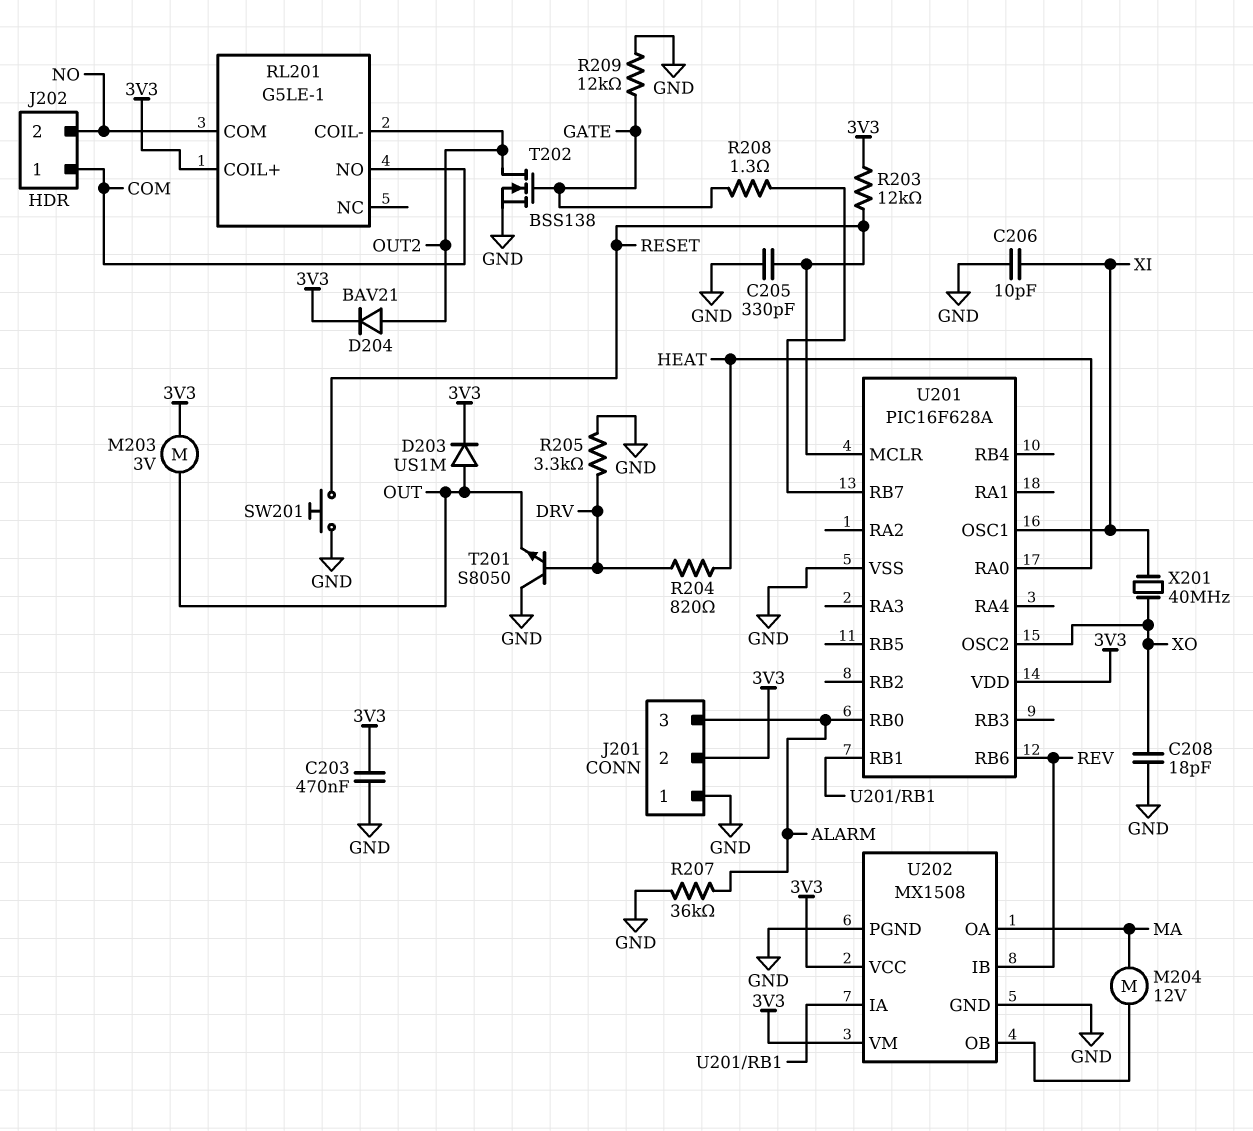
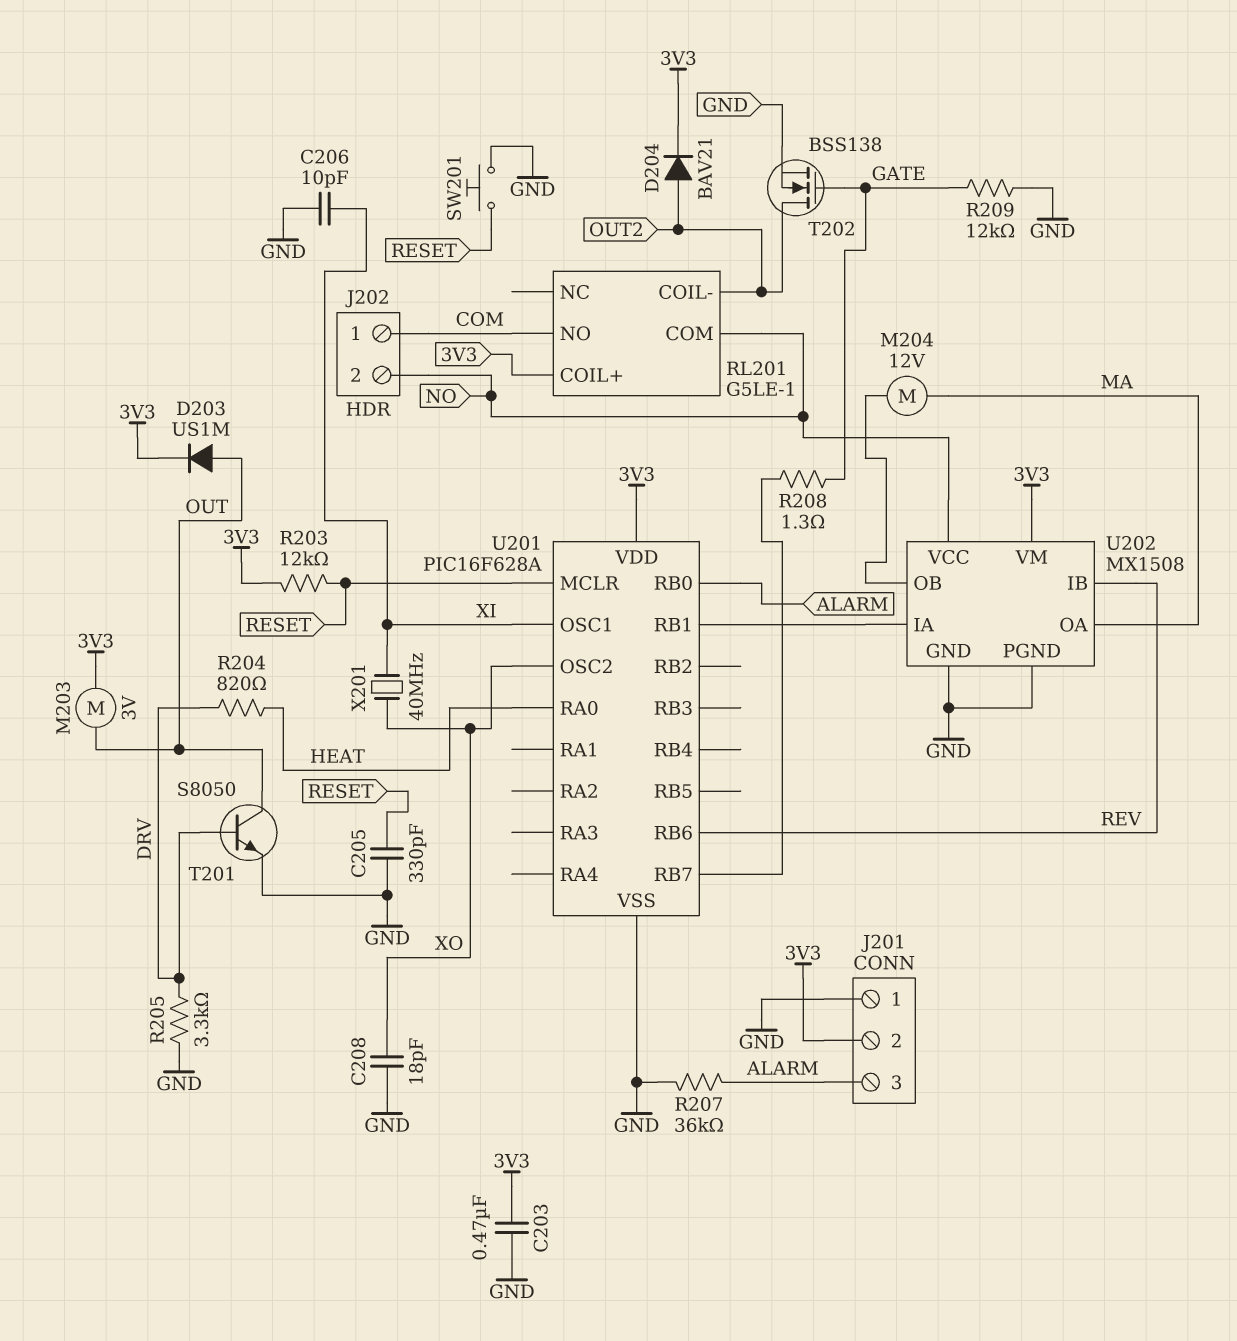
T201: NPN S8050 (B DRV, C GND, E OUT) -> NPN S8050 (B DRV, C OUT, E GND)
U202 pin VCC: 3V3 -> NO

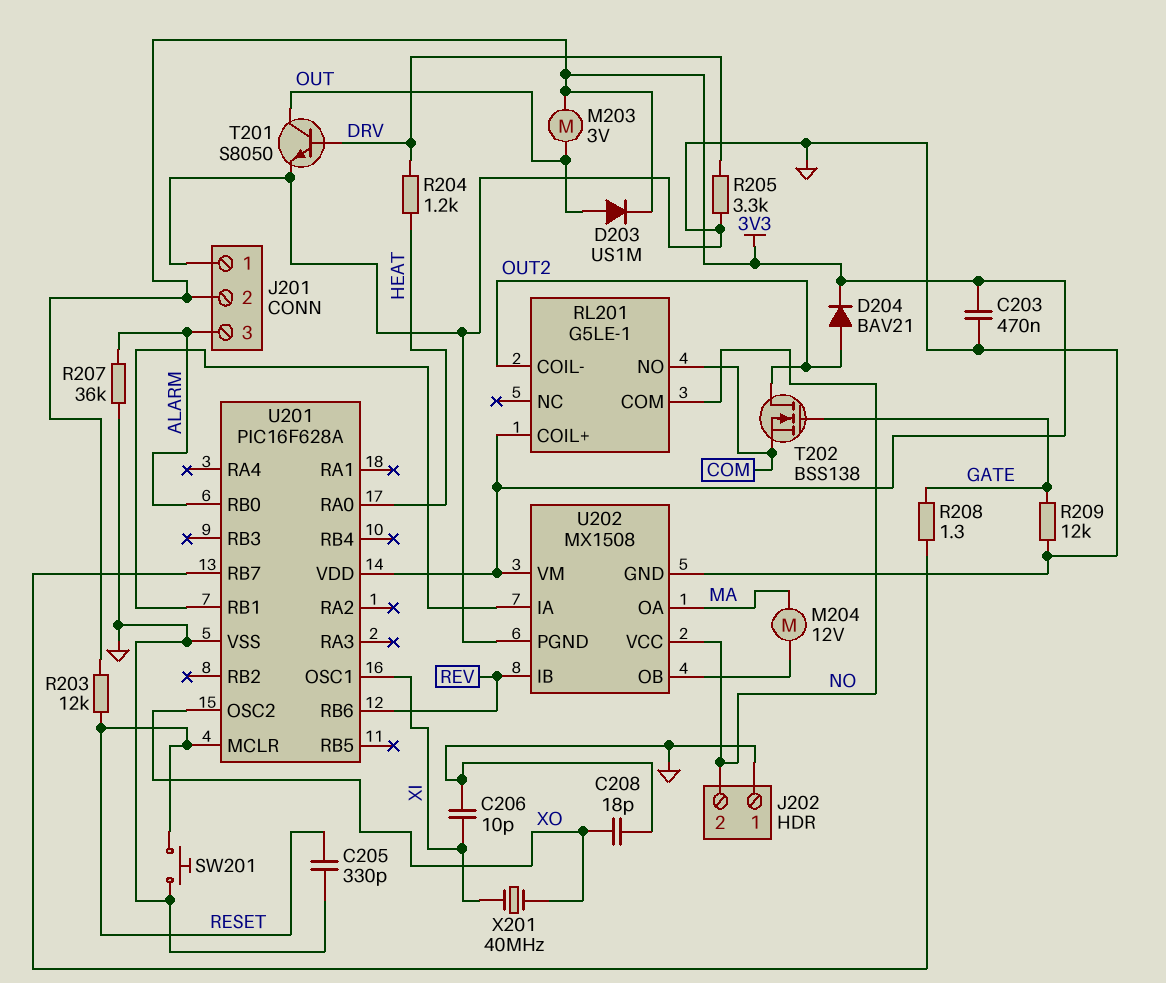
J202 pin 1: COM -> GND
R204: 820 (DRV, HEAT) -> 1.2k (DRV, HEAT)
T202: NMOS BSS138 (G GATE, D OUT2, S GND) -> NMOS BSS138 (G GATE, D OUT2, S COM)

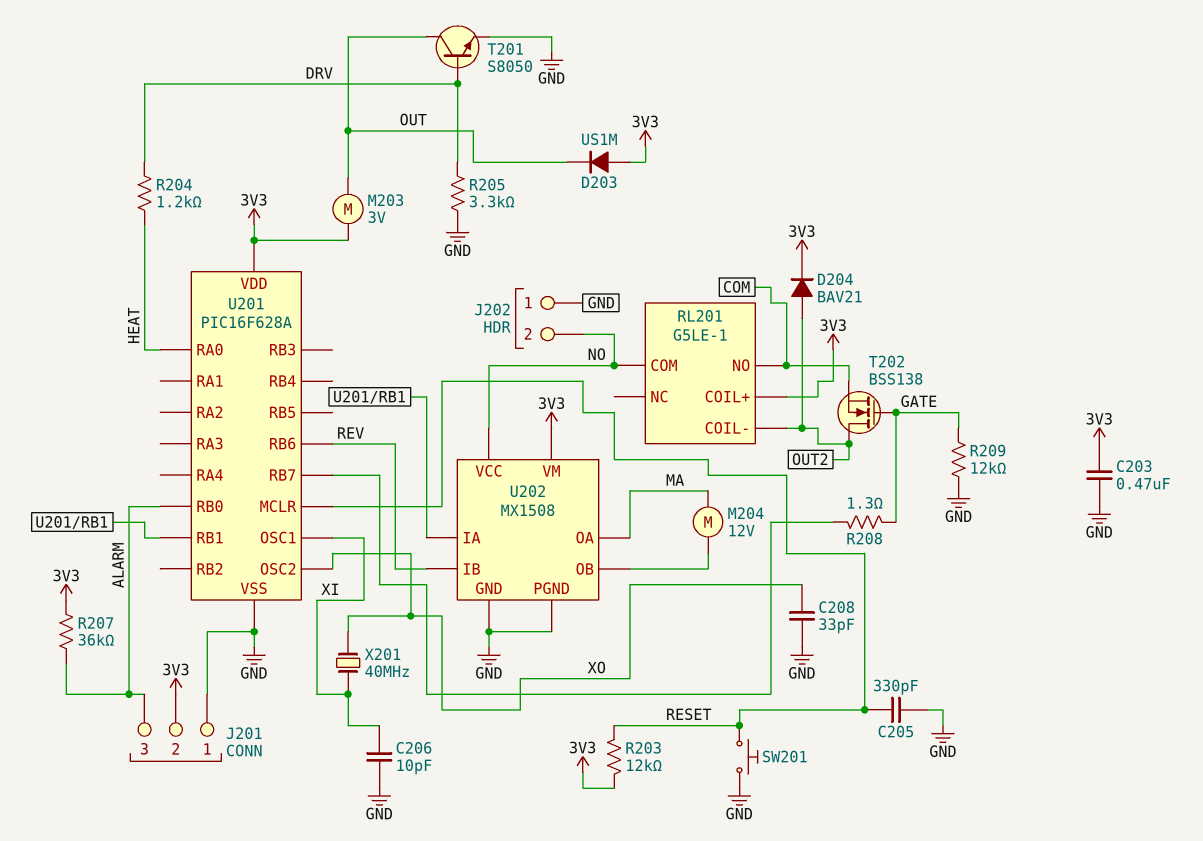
C208: 18pF (GND, XO) -> 33pF (GND, XO)
D203: diode US1M (A OUT, K 3V3) -> diode US1M (A 3V3, K OUT)
R207: 36k (ALARM, GND) -> 36k (3V3, ALARM)

